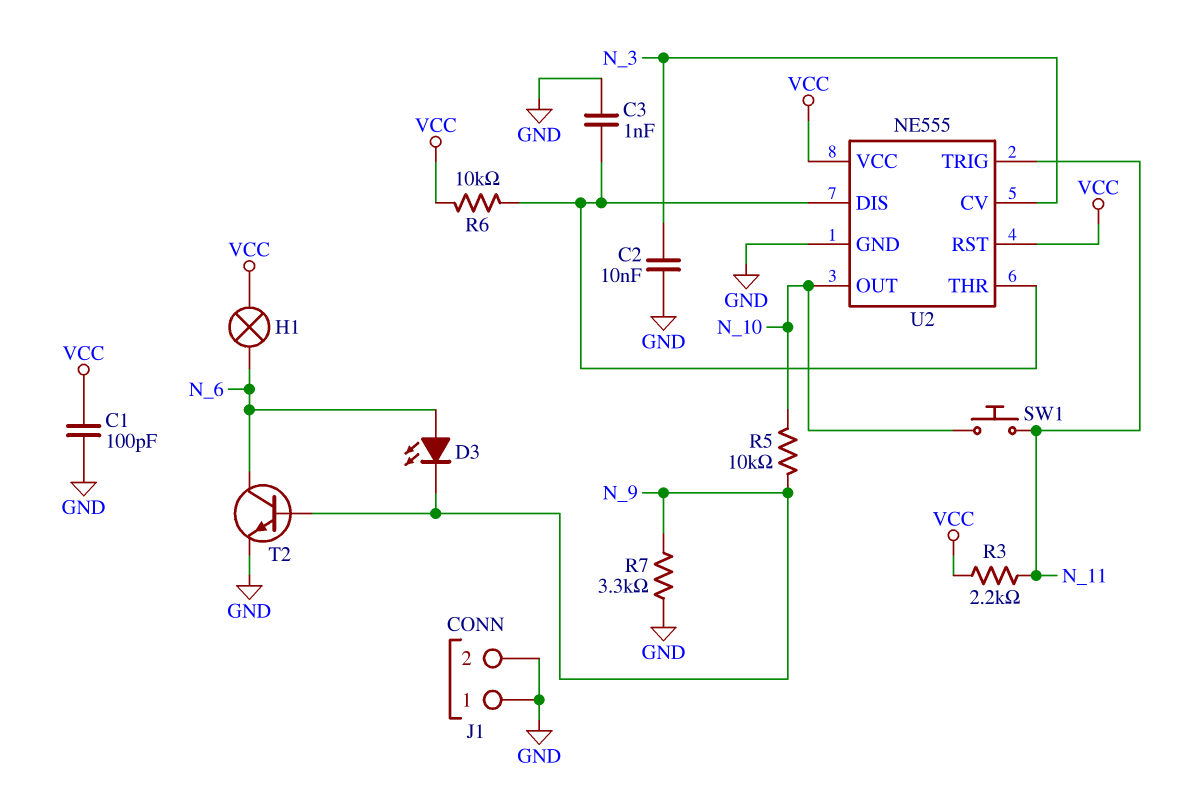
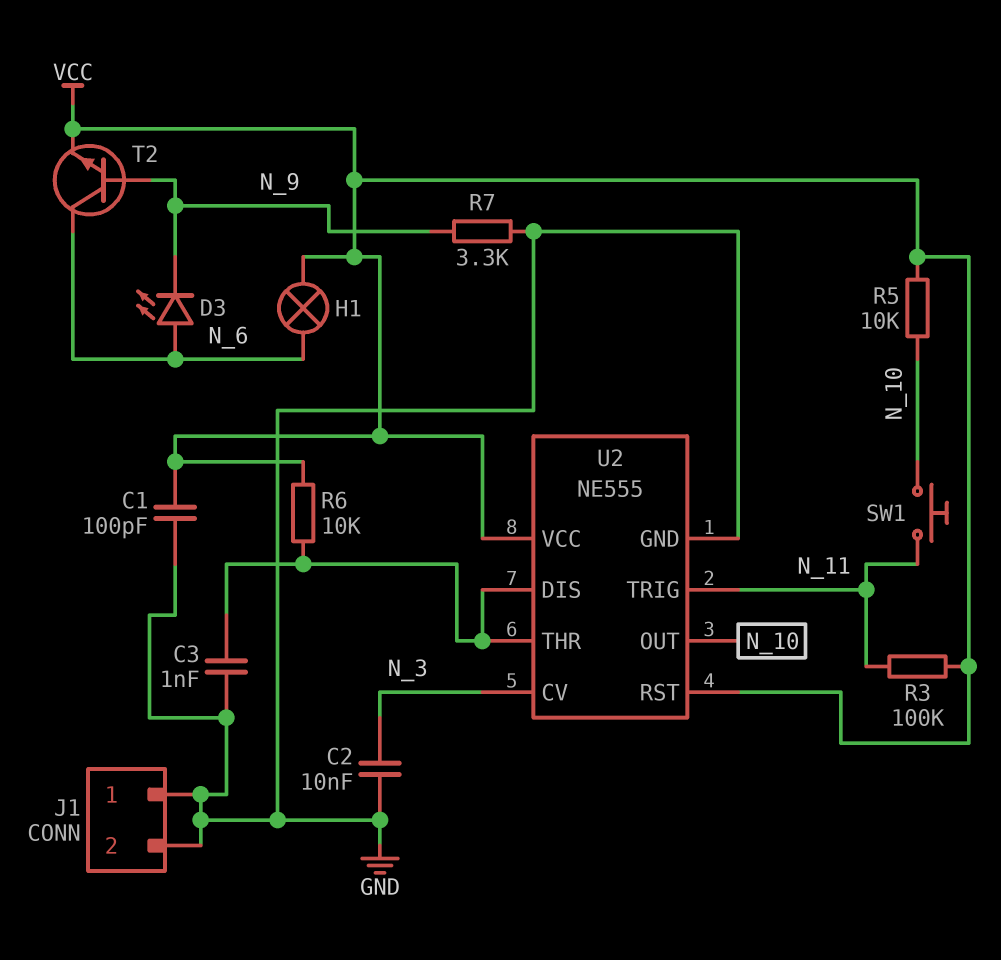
R3: 2.2k (N_11, VCC) -> 100k (N_11, VCC)
R5: 10k (N_9, N_10) -> 10k (N_10, VCC)
T2: NPN (B N_9, C N_6, E GND) -> NPN (B N_9, C N_6, E VCC)

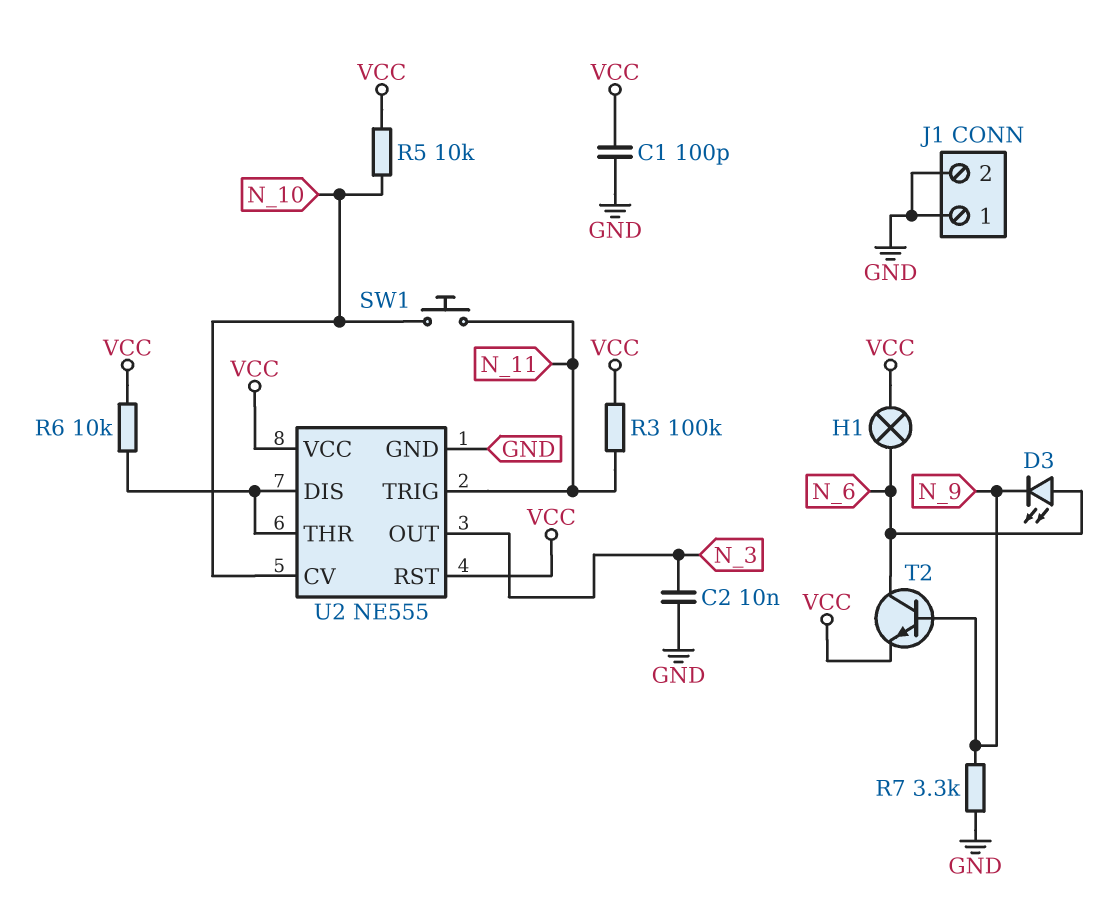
C3: 1nF (GND, U2/DIS) -> none
U2 pin CV: N_3 -> N_10
U2 pin OUT: N_10 -> N_3

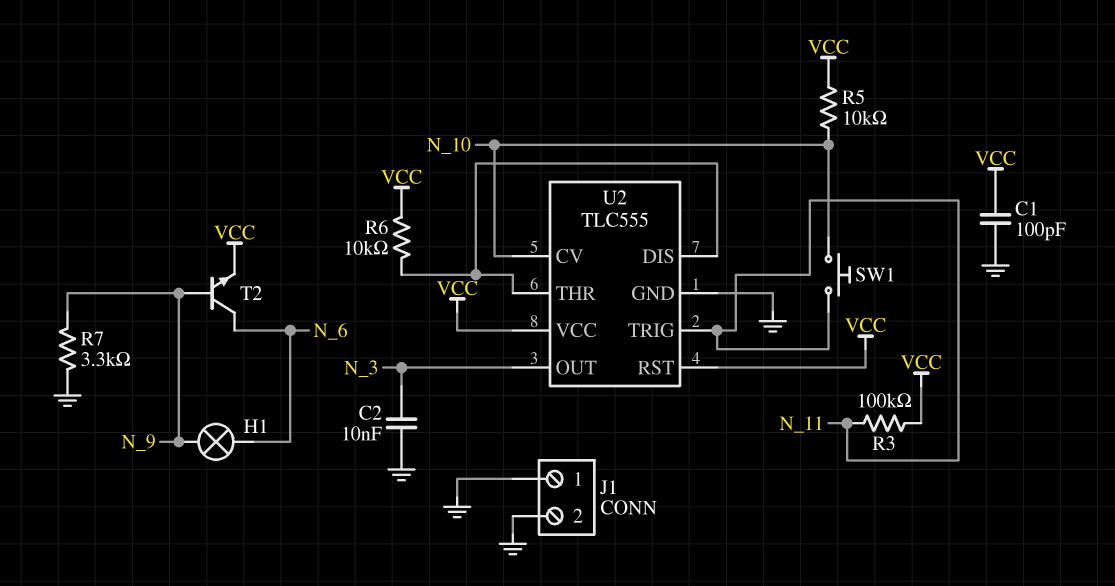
D3: LED (A N_6, K N_9) -> none
H1: lamp (N_6, VCC) -> lamp (N_6, N_9)
U2: NE555 -> TLC555

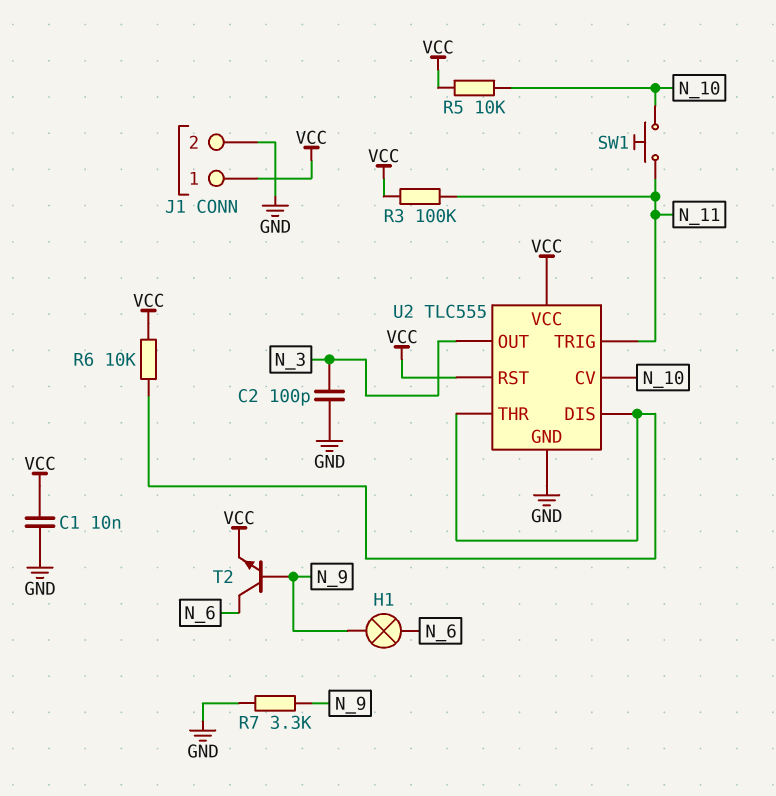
C1: 100pF (GND, VCC) -> 10nF (GND, VCC)
C2: 10nF (GND, N_3) -> 100pF (GND, N_3)
J1 pin 1: GND -> VCC

